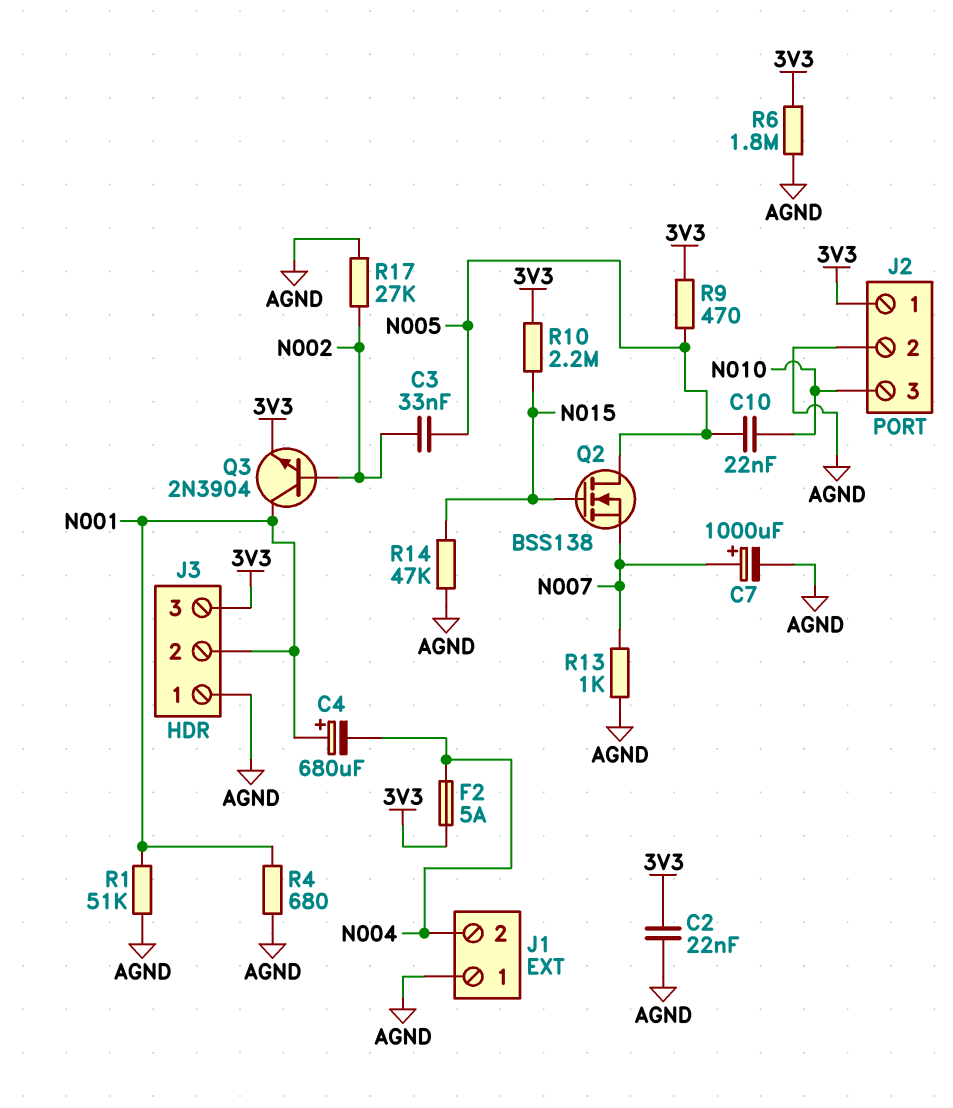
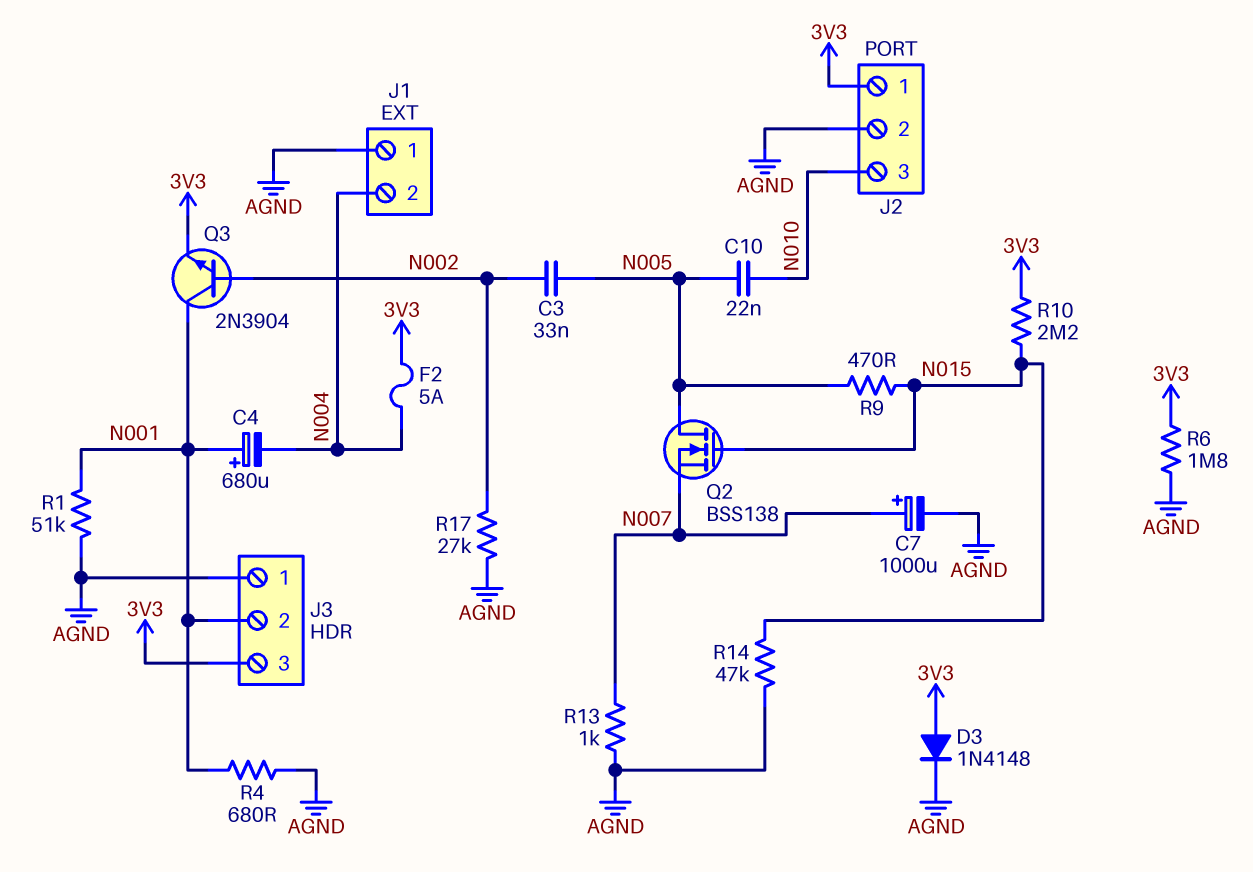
C2: 22nF (3V3, AGND) -> none
D3: none -> diode 1N4148 (A 3V3, K AGND)
R9: 470 (3V3, N005) -> 470 (N005, N015)

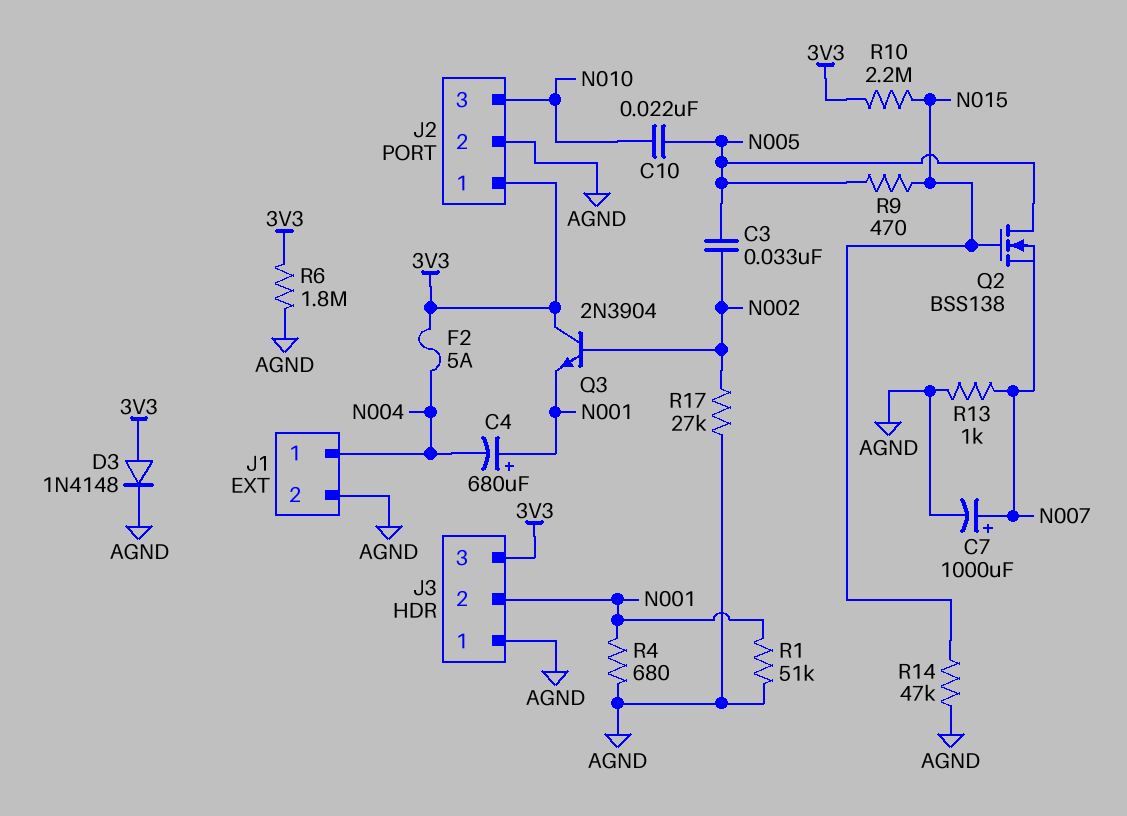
J1 pin 1: AGND -> N004
J1 pin 2: N004 -> AGND
Q3: NPN 2N3904 (B N002, C N001, E 3V3) -> NPN 2N3904 (B N002, C 3V3, E N001)

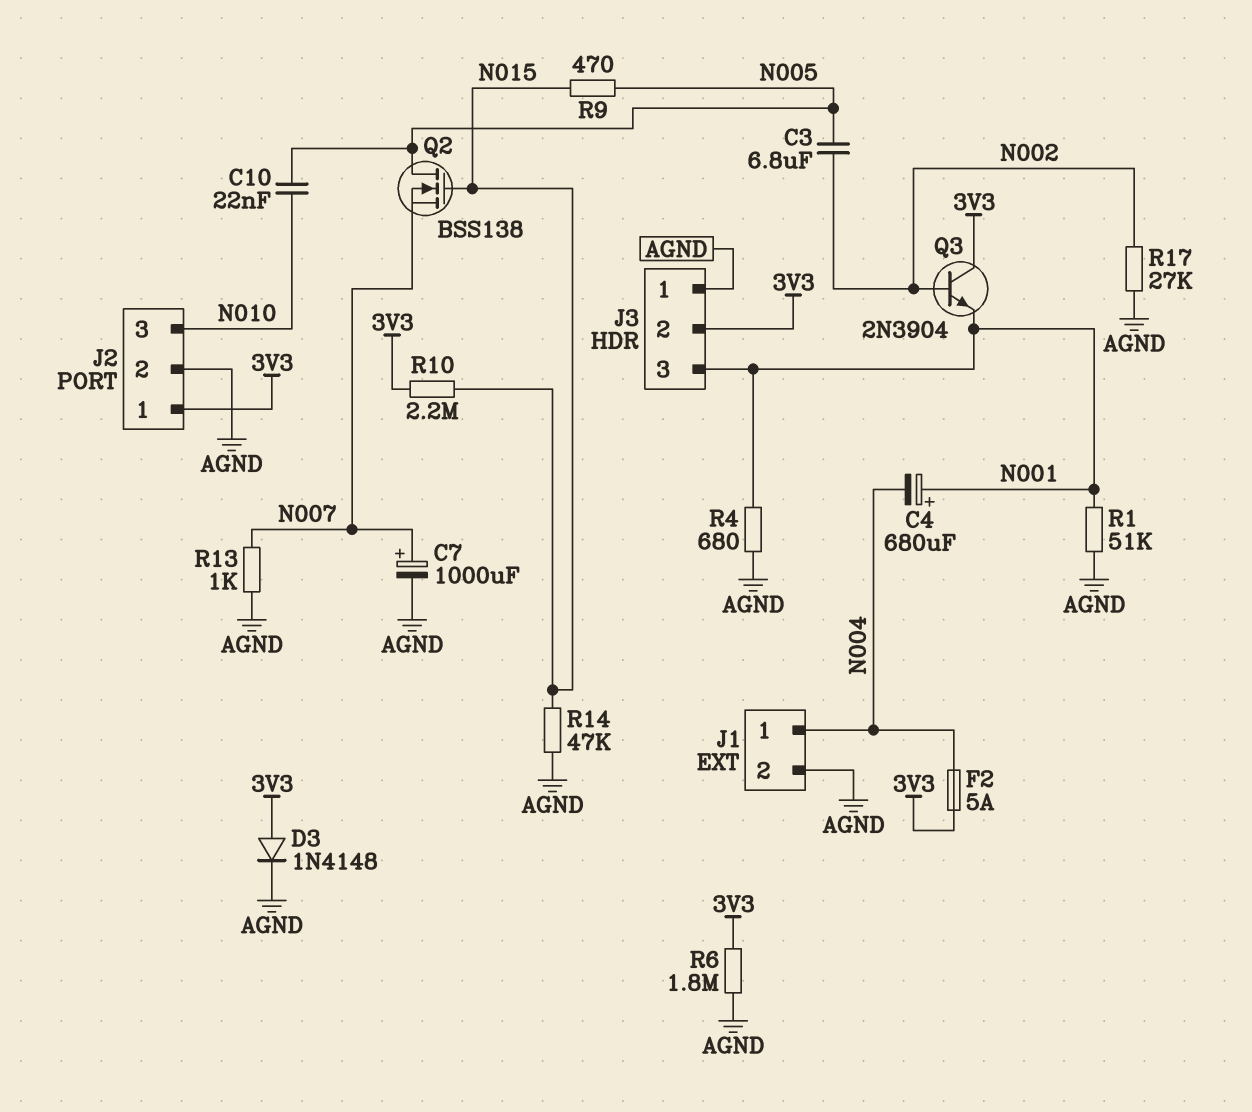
C3: 33nF (N002, N005) -> 6.8uF (N002, N005)
J3 pin 2: N001 -> 3V3
J3 pin 3: 3V3 -> N001

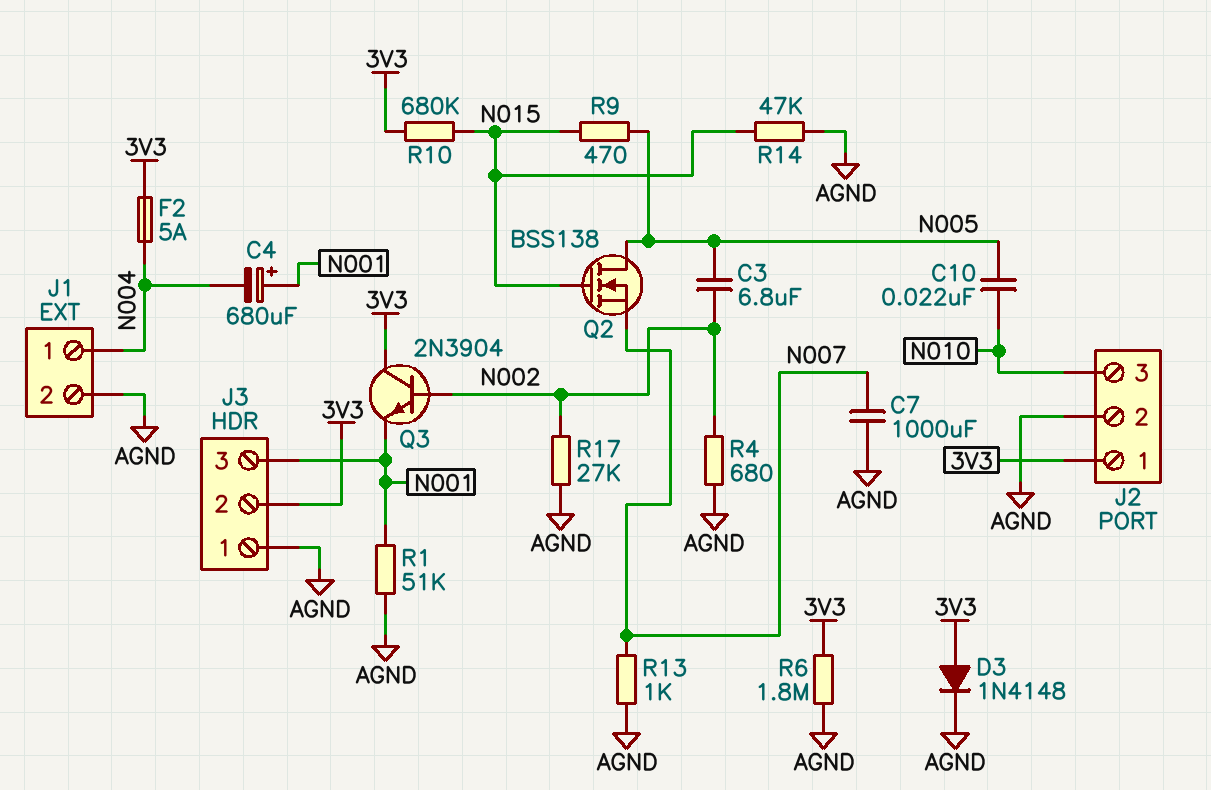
C7: 1000uF (plus N007, minus AGND) -> 1000uF (AGND, N007)
R4: 680 (AGND, N001) -> 680 (AGND, N002)
R10: 2.2M (3V3, N015) -> 680k (3V3, N015)

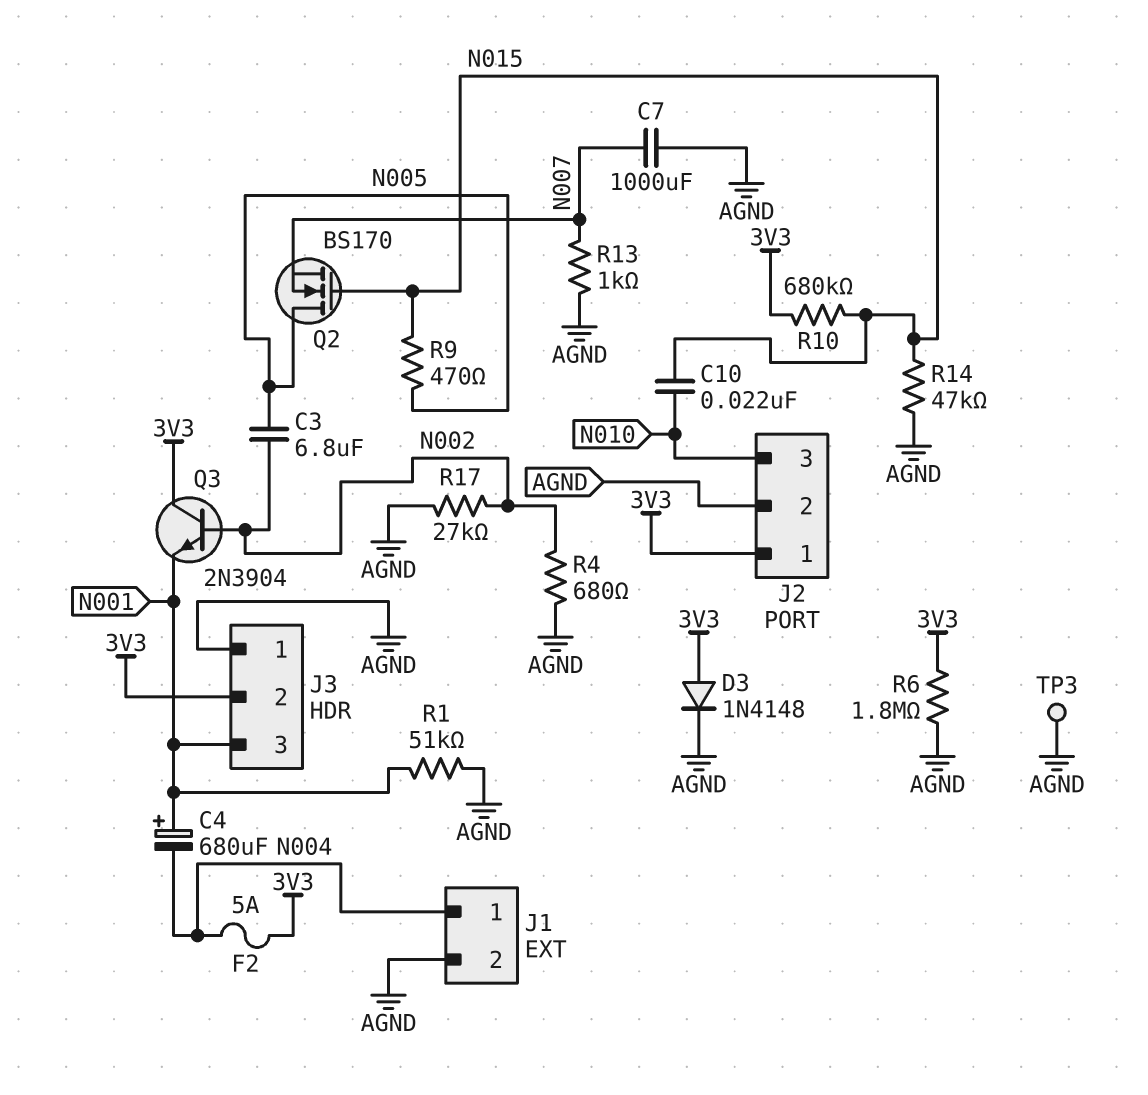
C10: 22nF (N005, N010) -> 22nF (N010, N015)
Q2: NMOS BSS138 (G N015, D N005, S N007) -> NMOS BS170 (G N015, D N005, S N007)
TP3: none -> test point (AGND)

